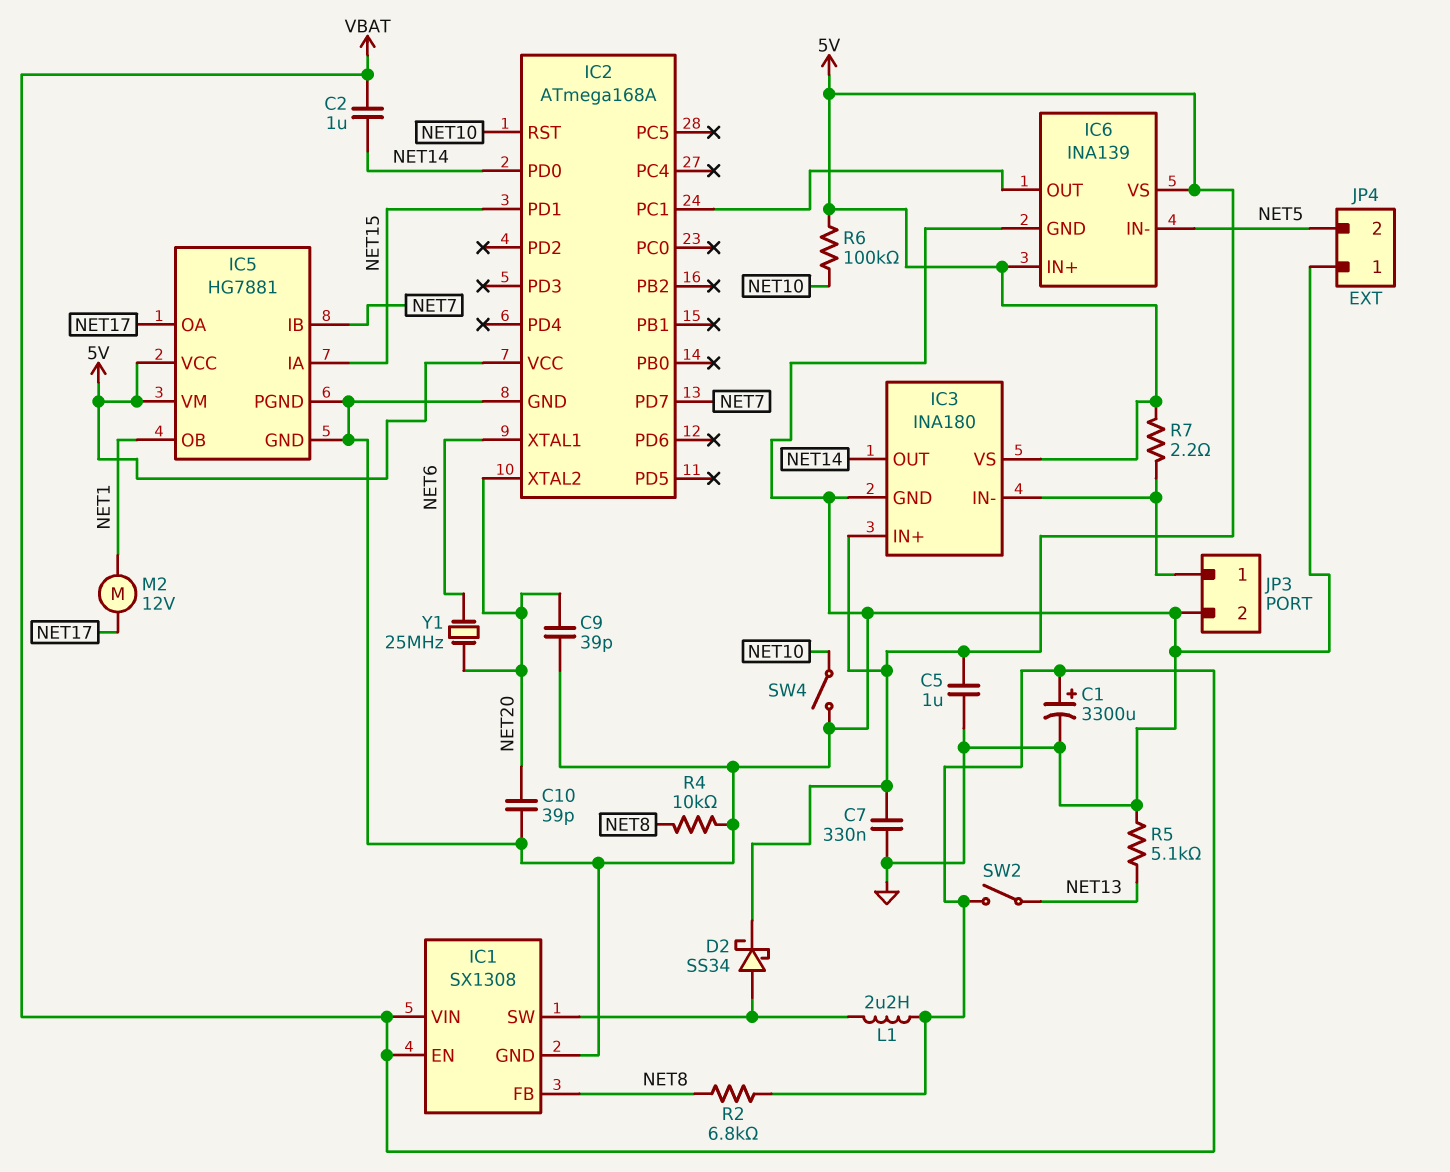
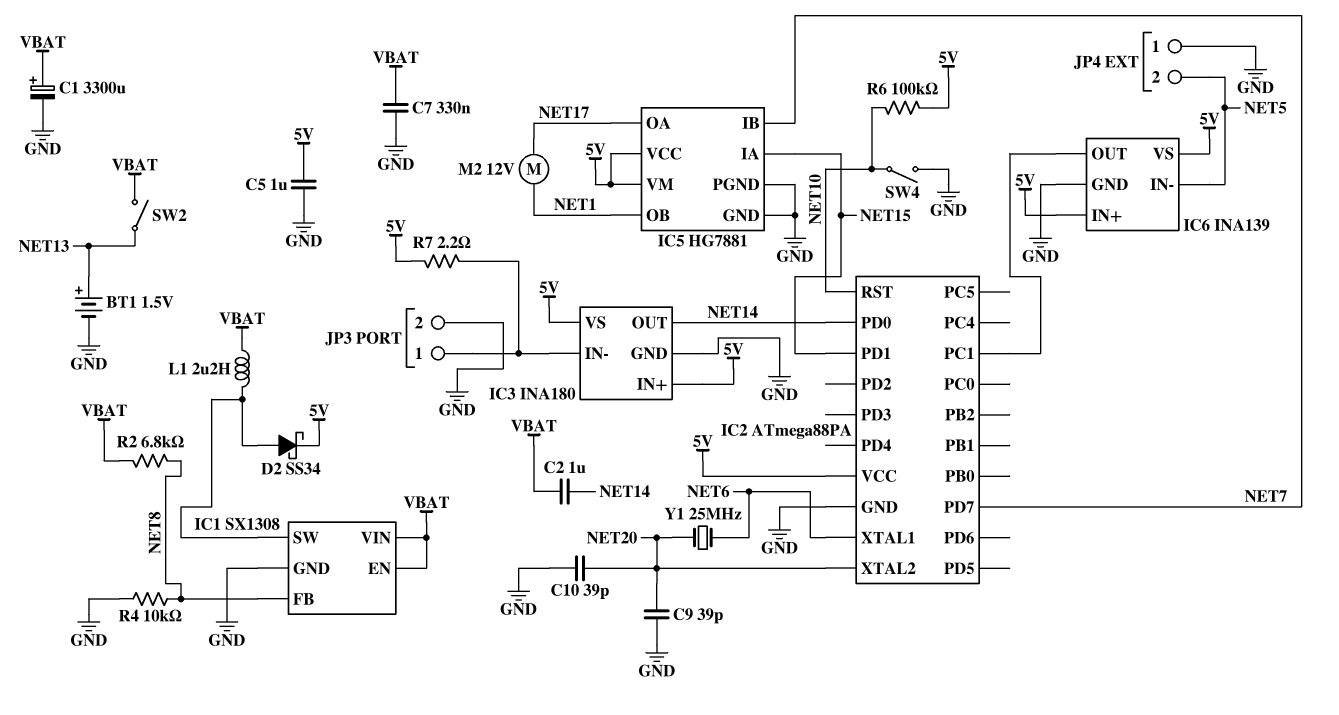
BT1: none -> 1.5V (plus NET13, minus GND)
C7: 330nF (5V, GND) -> 330nF (GND, VBAT)
IC2: ATmega168A -> ATmega88PA
R5: 5.1k (GND, NET13) -> none

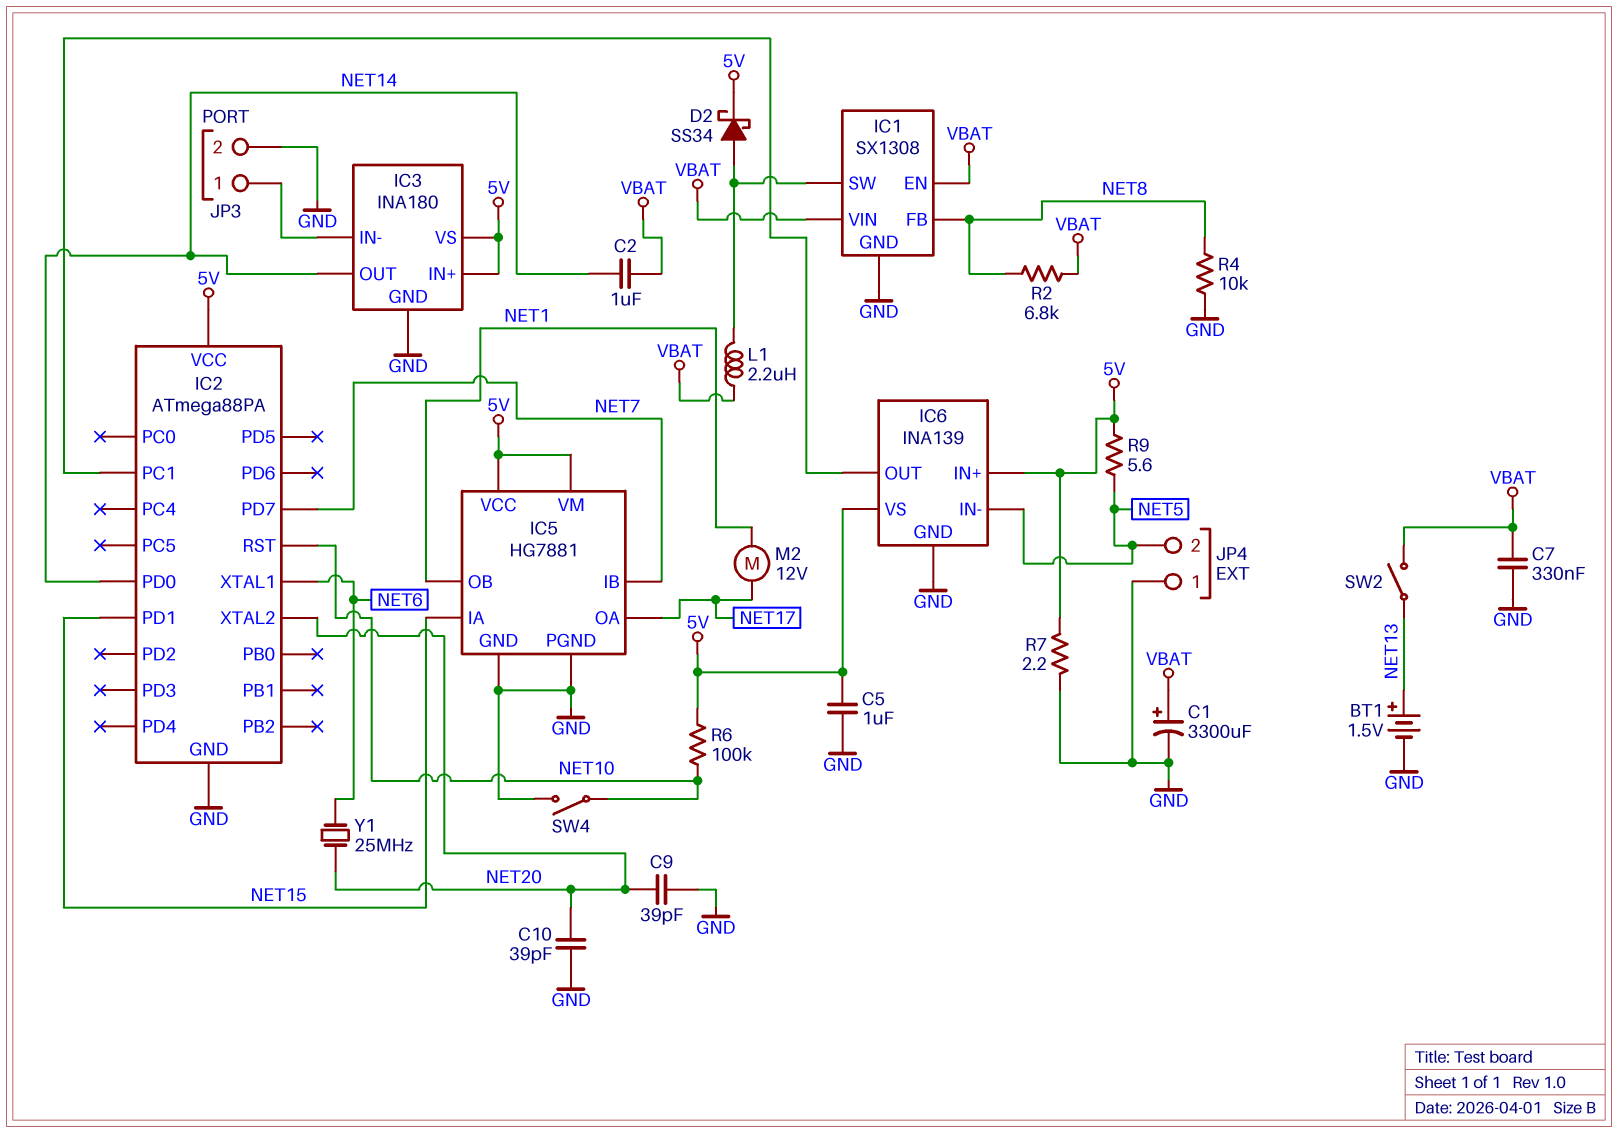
R7: 2.2 (5V, IC3/IN-) -> 2.2 (5V, GND)
R9: none -> 5.6 (5V, NET5)

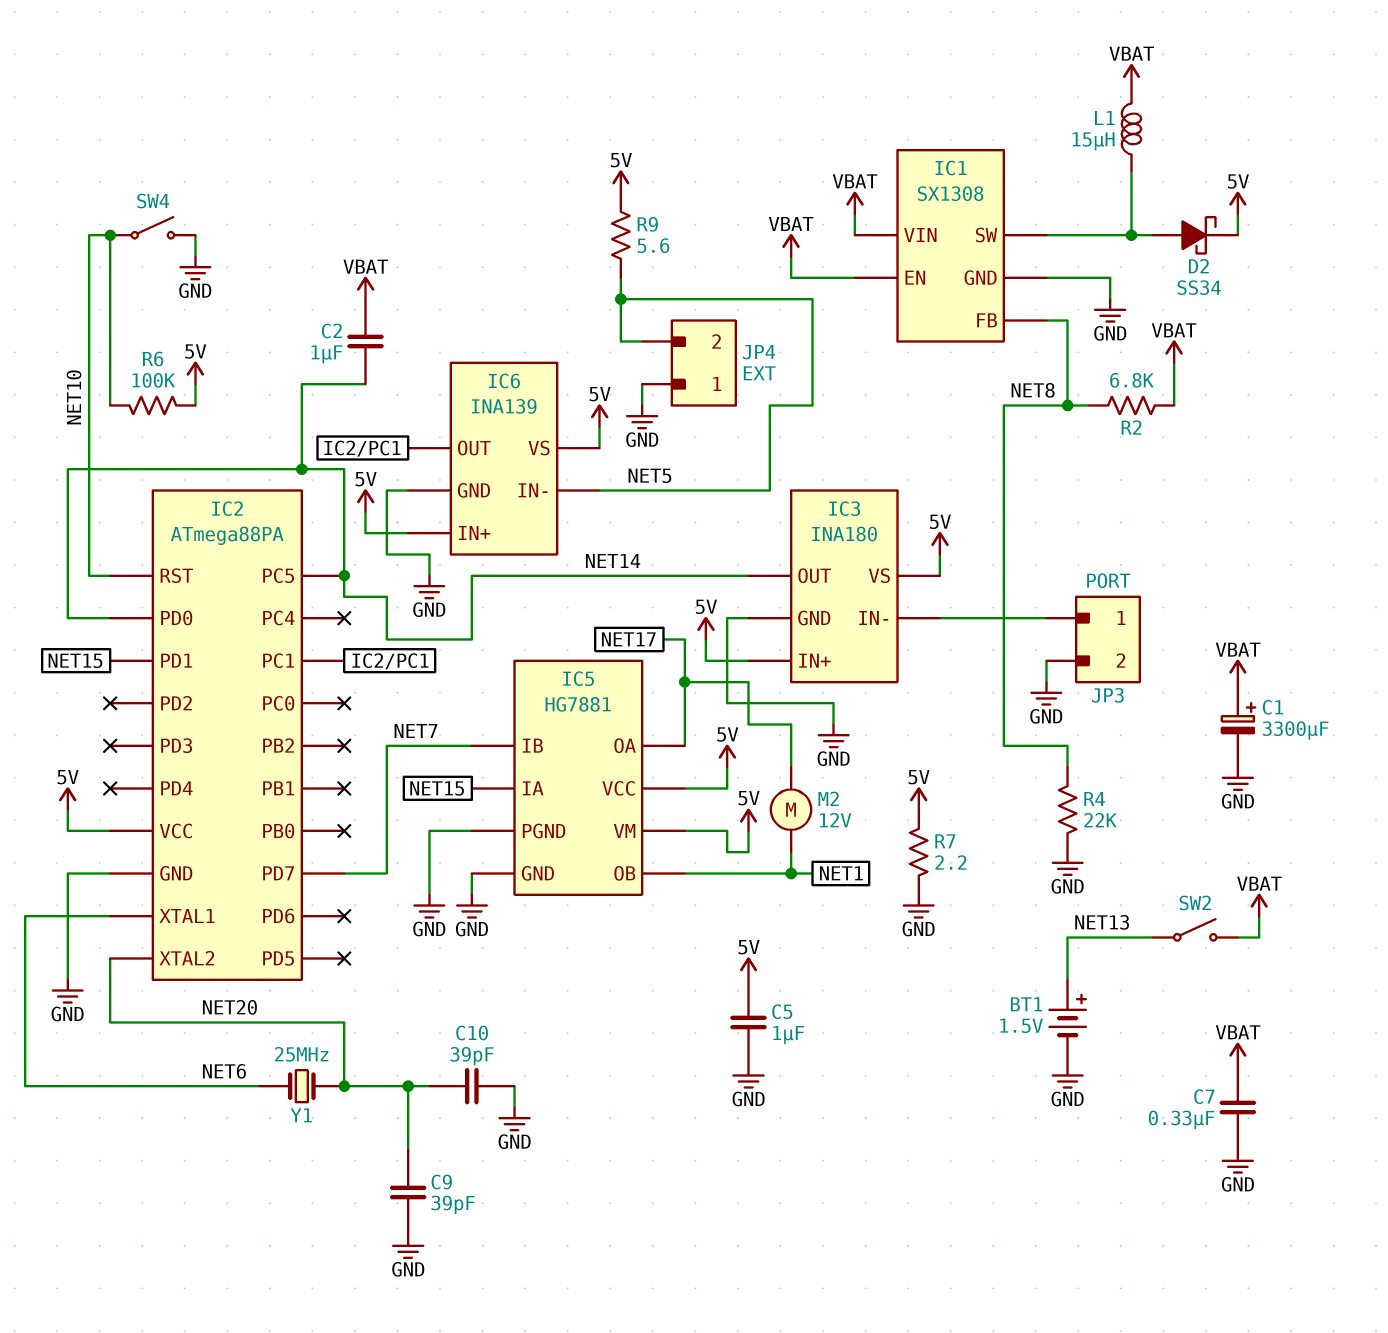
IC2 pin PC5: none -> NET14
L1: 2.2uH (IC1/SW, VBAT) -> 15uH (IC1/SW, VBAT)
R4: 10k (GND, NET8) -> 22k (GND, NET8)

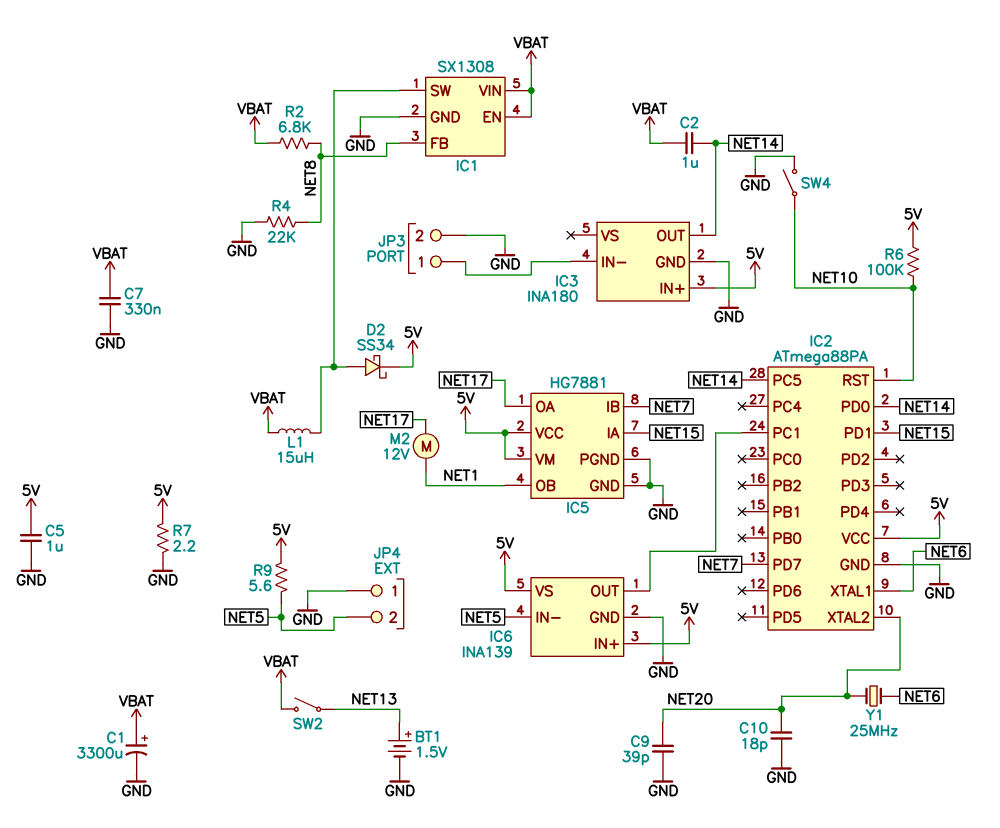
C10: 39pF (GND, NET20) -> 18pF (GND, NET20)
IC3 pin VS: 5V -> none

